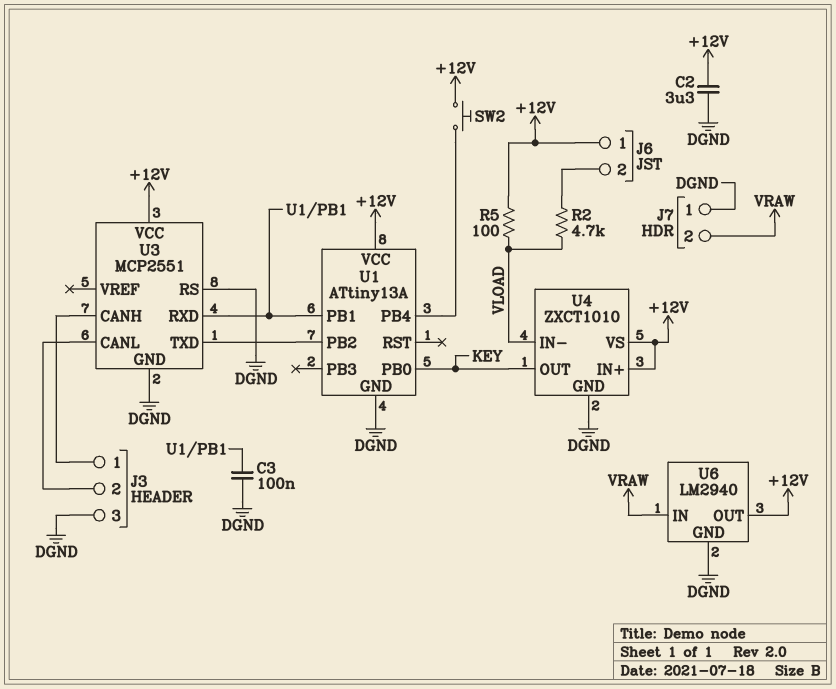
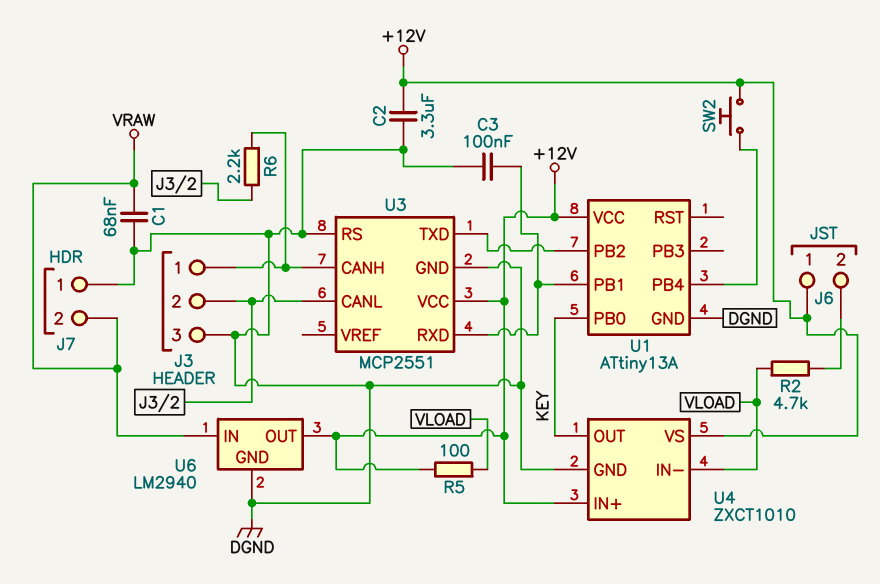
C1: none -> 68nF (DGND, VRAW)
R6: none -> 2.2k (J3/1, J3/2)

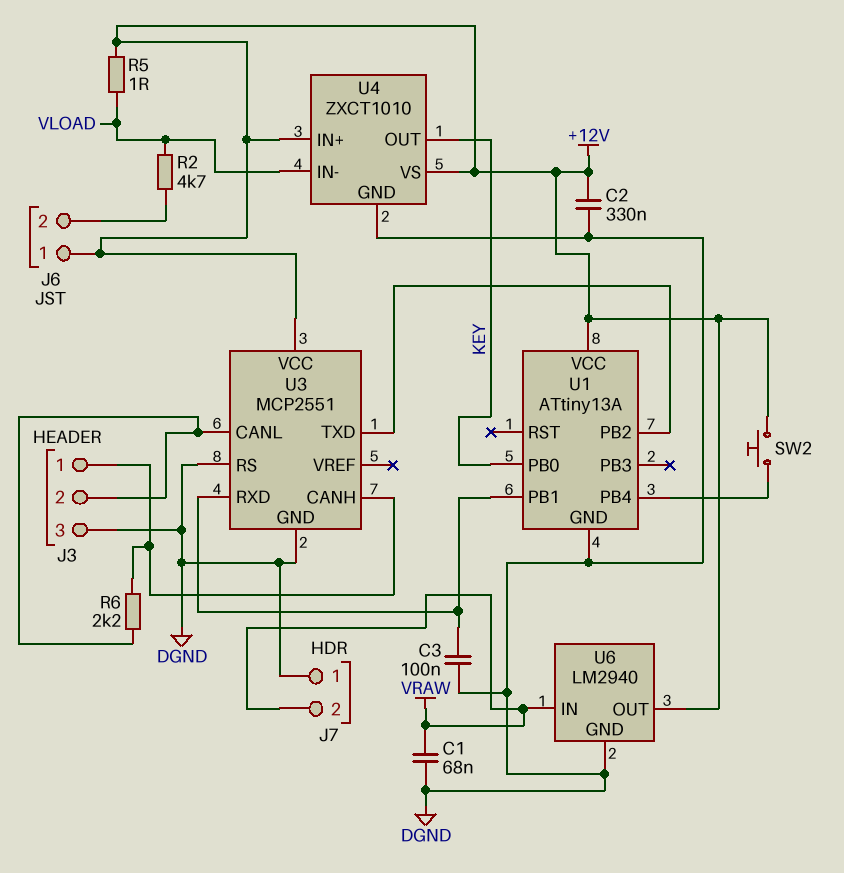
C2: 3.3uF (+12V, DGND) -> 330nF (+12V, DGND)
R5: 100 (+12V, VLOAD) -> 1 (+12V, VLOAD)

